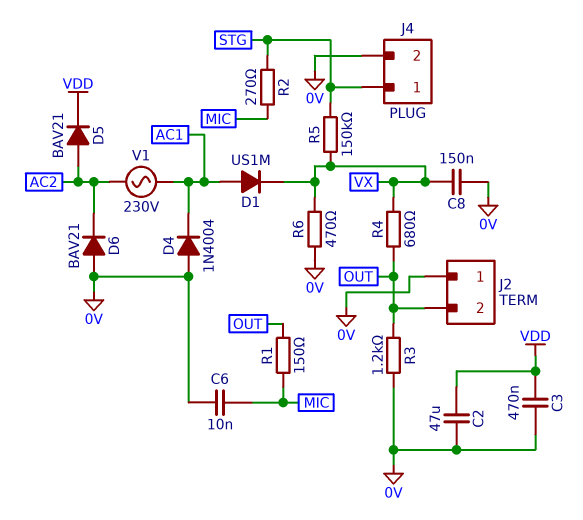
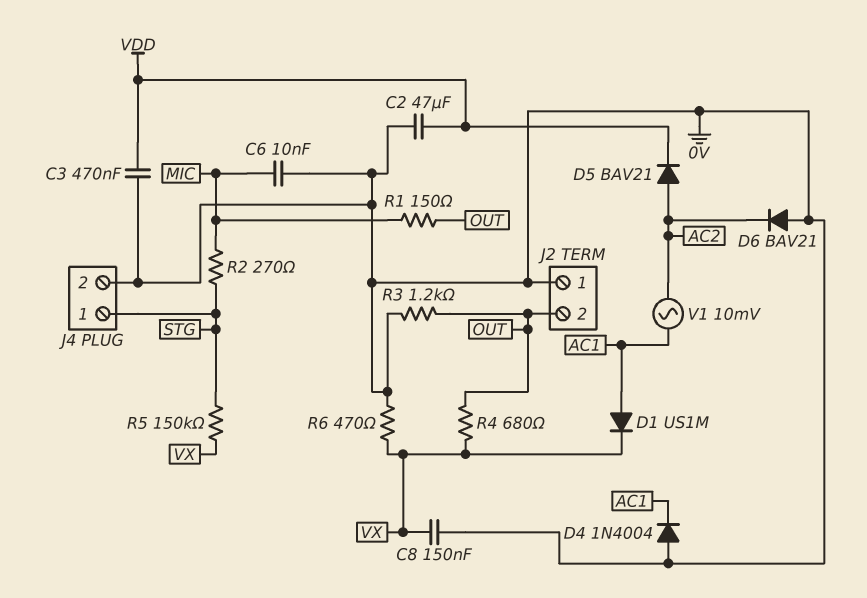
V1: AC 230V (AC1, AC2) -> AC 10mV (AC1, AC2)

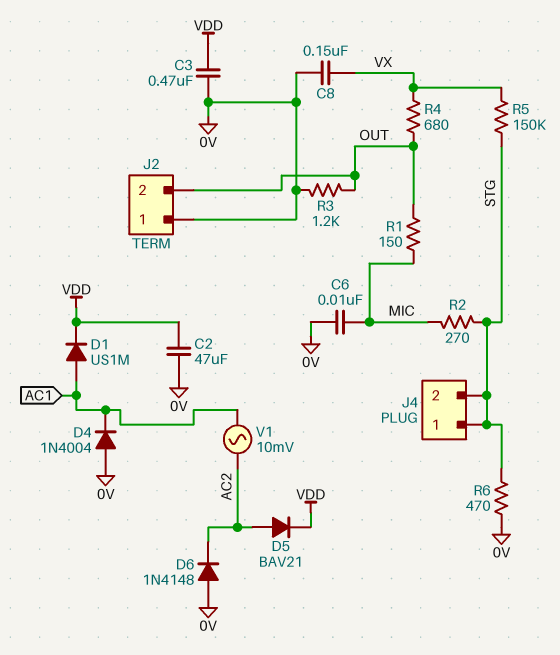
D1: diode US1M (A AC1, K VX) -> diode US1M (A AC1, K VDD)
D6: diode BAV21 (A 0V, K AC2) -> diode 1N4148 (A 0V, K AC2)
J4 pin 2: 0V -> STG
R6: 470 (0V, VX) -> 470 (0V, STG)

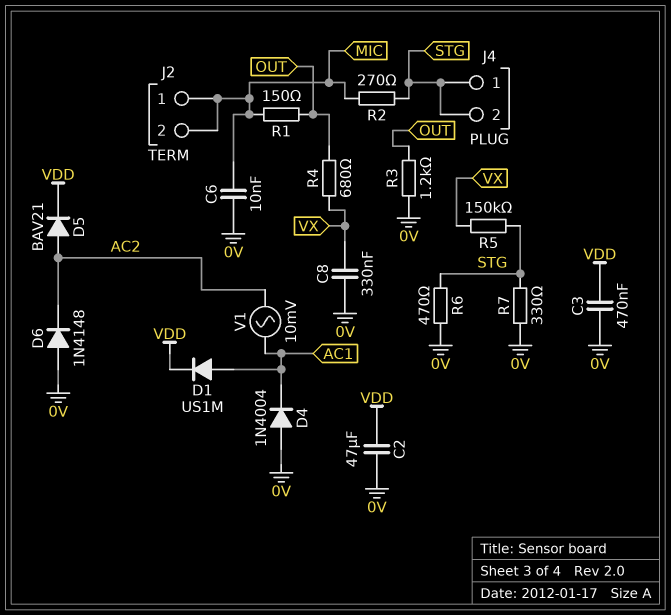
C8: 150nF (0V, VX) -> 330nF (0V, VX)
J2 pin 1: 0V -> MIC
J2 pin 2: OUT -> MIC
R7: none -> 330 (0V, STG)

